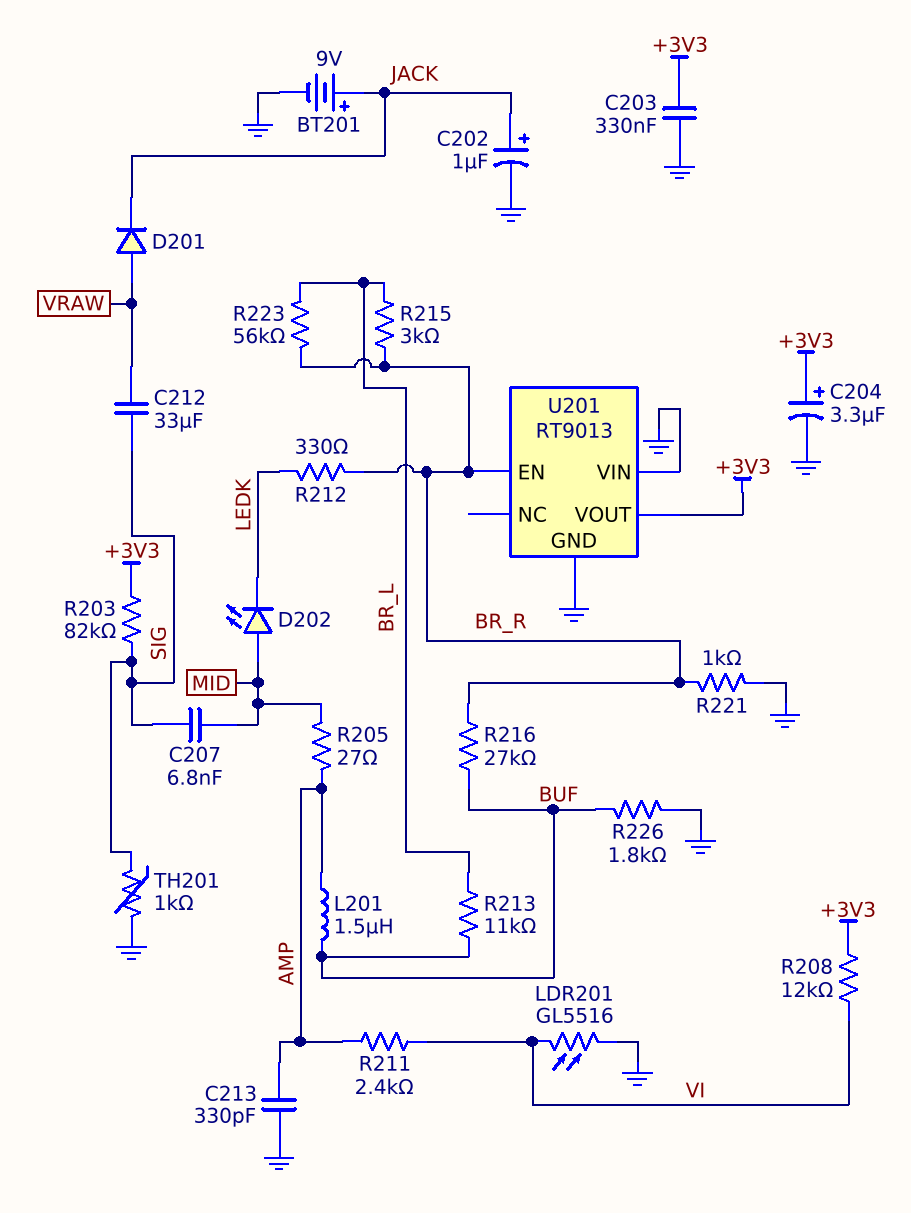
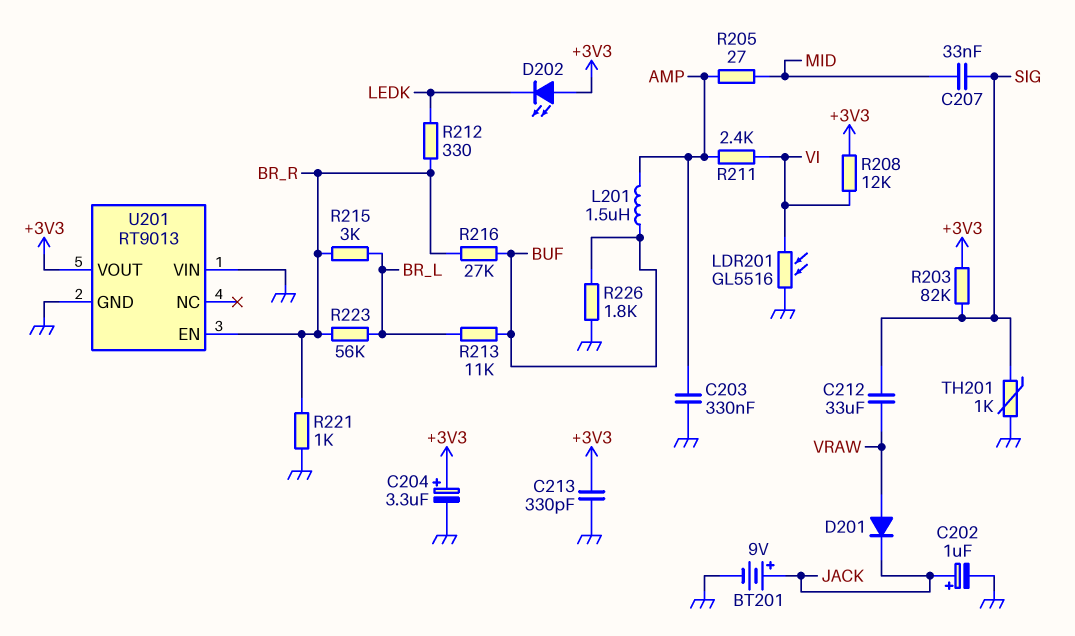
C203: 330nF (+3V3, GND) -> 330nF (AMP, GND)
C207: 6.8nF (MID, SIG) -> 33nF (MID, SIG)
C213: 330pF (AMP, GND) -> 330pF (+3V3, GND)
D202: LED (A MID, K LEDK) -> LED (A +3V3, K LEDK)

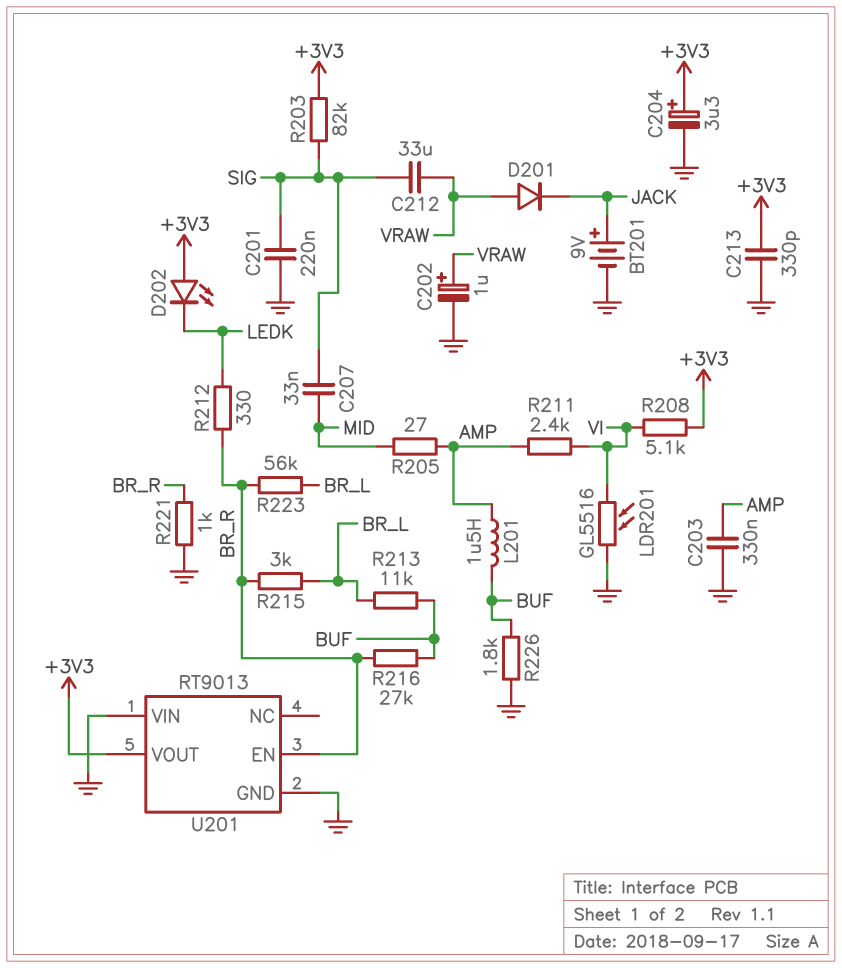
C201: none -> 220nF (GND, SIG)
C202: 1uF (plus JACK, minus GND) -> 1uF (plus VRAW, minus GND)
R208: 12k (+3V3, VI) -> 5.1k (+3V3, VI)
TH201: 1k (GND, SIG) -> none

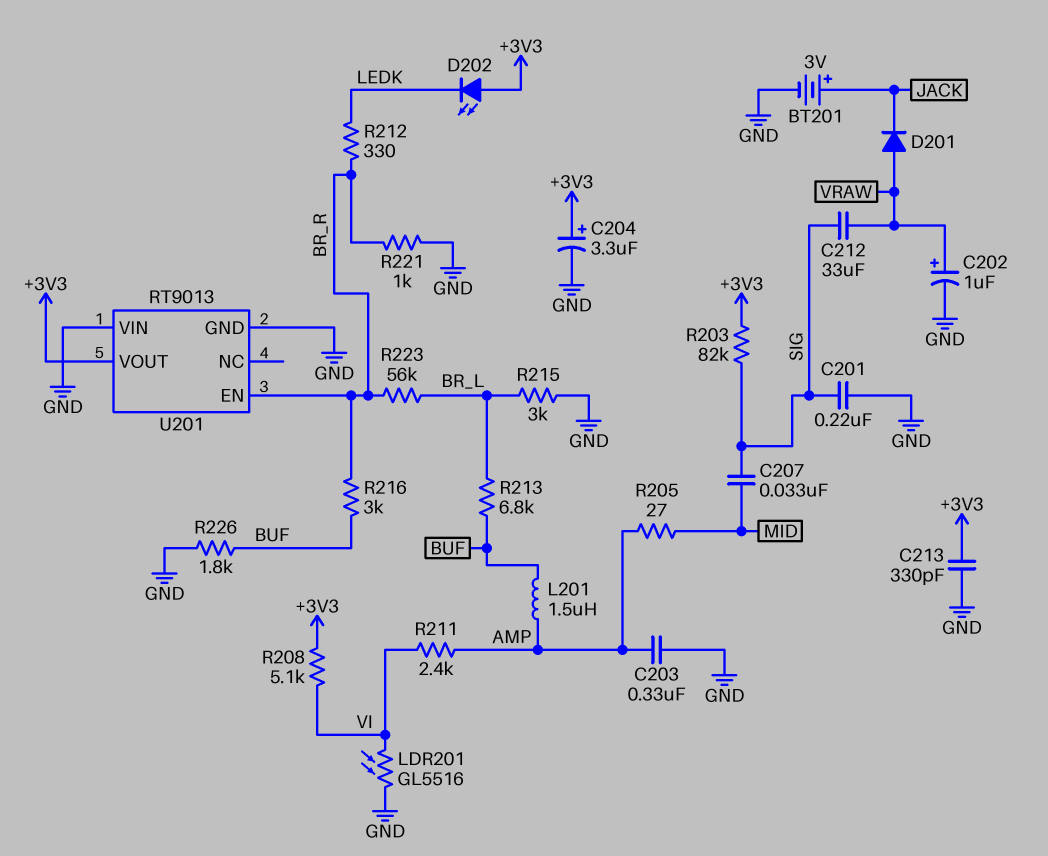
BT201: 9V (plus JACK, minus GND) -> 3V (plus JACK, minus GND)
R213: 11k (BR_L, BUF) -> 6.8k (BR_L, BUF)
R215: 3k (BR_L, BR_R) -> 3k (BR_L, GND)
R216: 27k (BR_R, BUF) -> 3k (BR_R, BUF)

